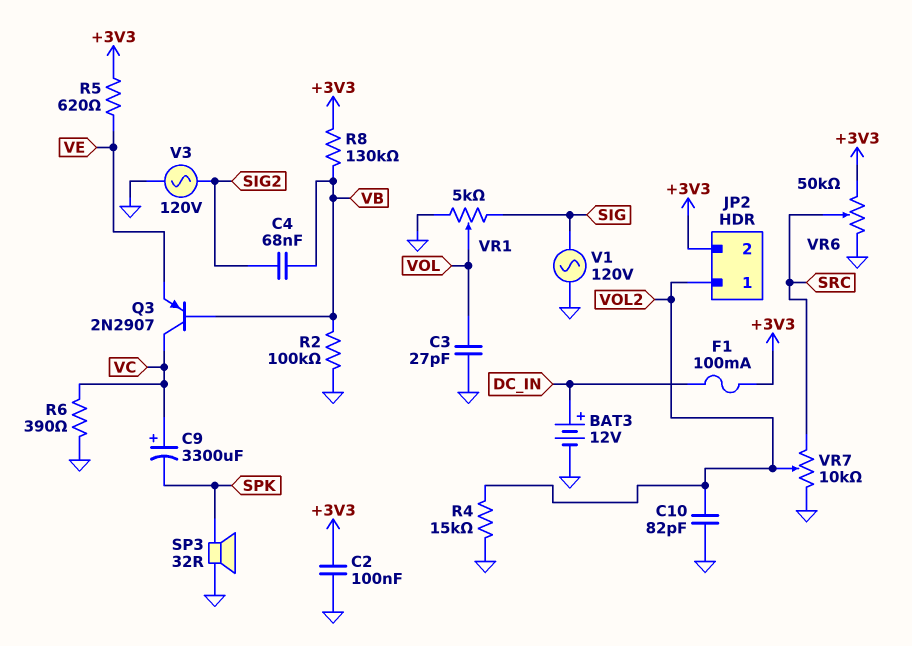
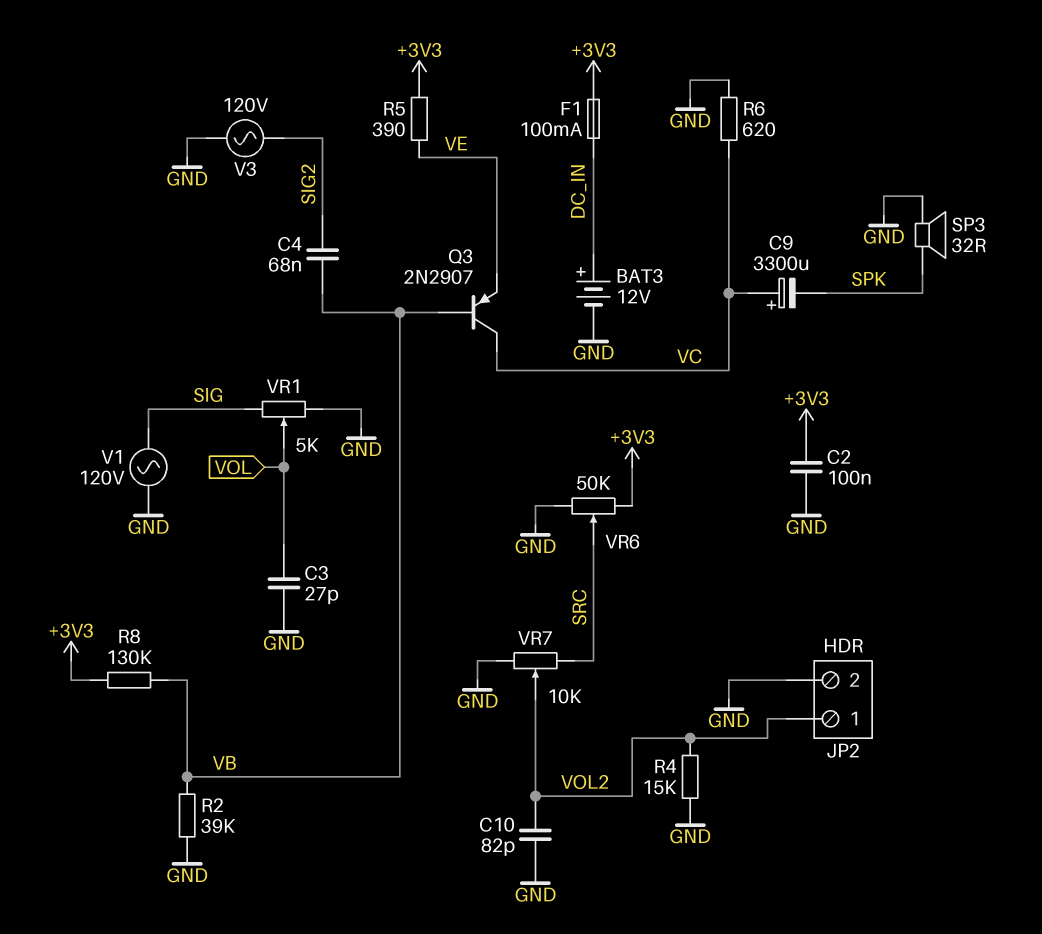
JP2 pin 2: +3V3 -> GND
R2: 100k (GND, VB) -> 39k (GND, VB)
R5: 620 (+3V3, VE) -> 390 (+3V3, VE)
R6: 390 (GND, VC) -> 620 (GND, VC)

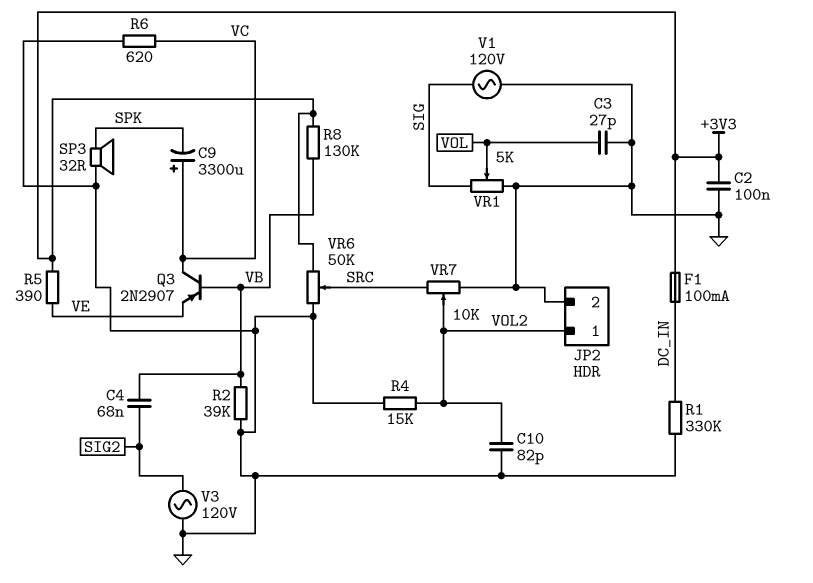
BAT3: 12V (plus DC_IN, minus GND) -> none
R1: none -> 330k (DC_IN, GND)

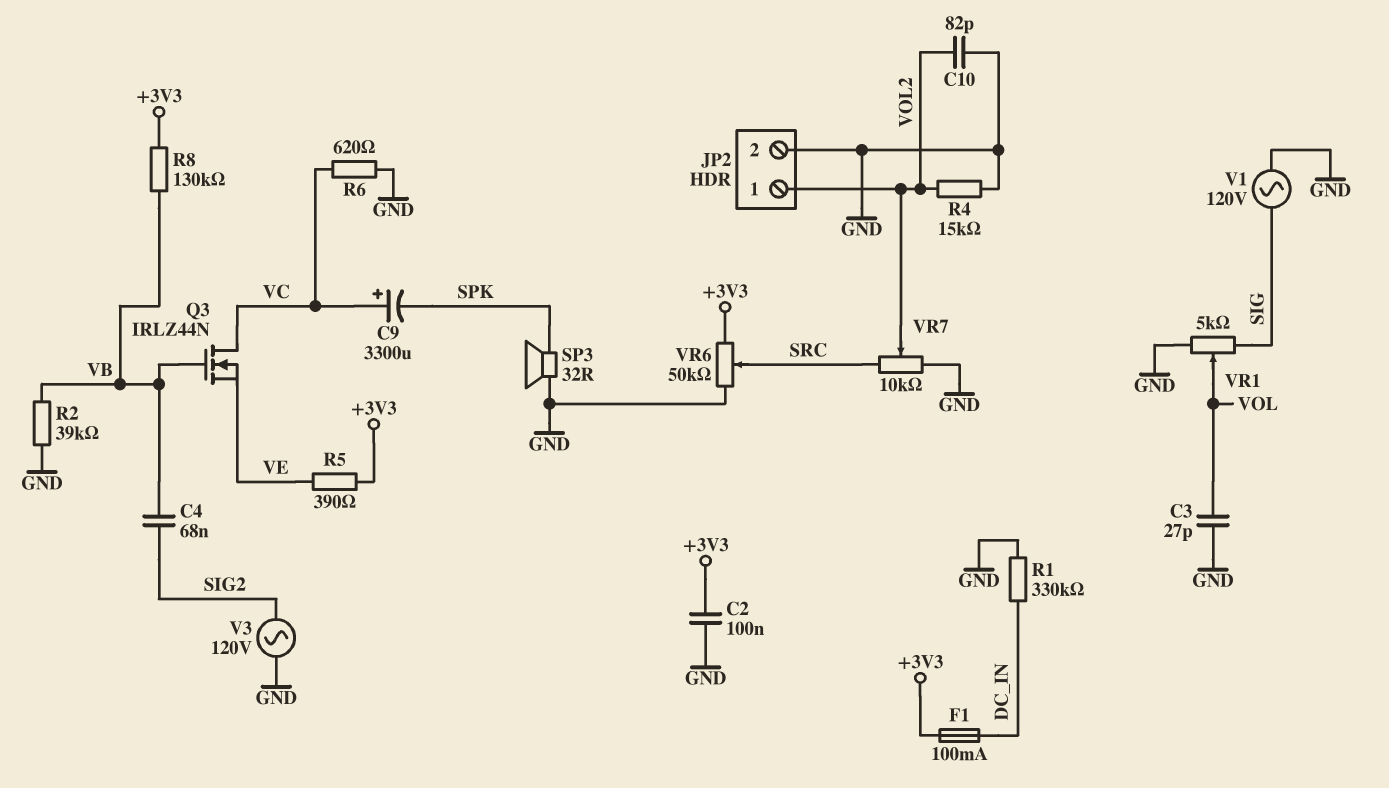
Q3: PNP 2N2907 (B VB, C VC, E VE) -> NMOS IRLZ44N (G VB, D VC, S VE)

